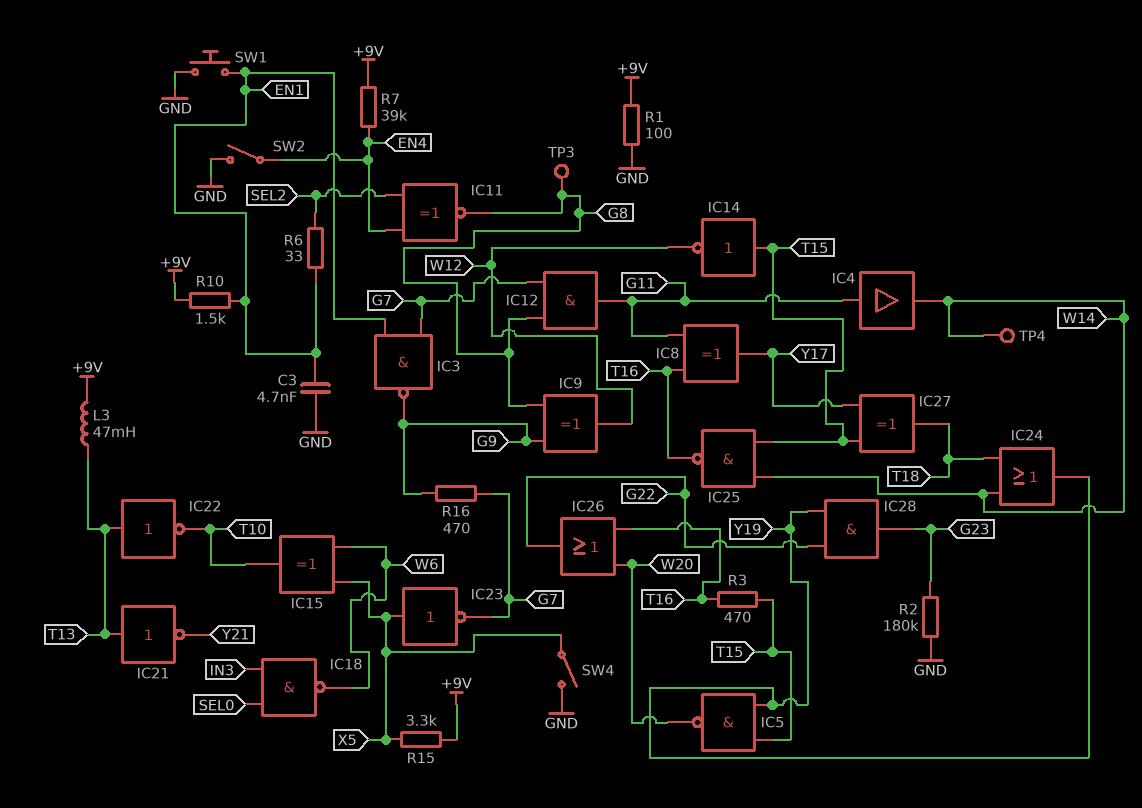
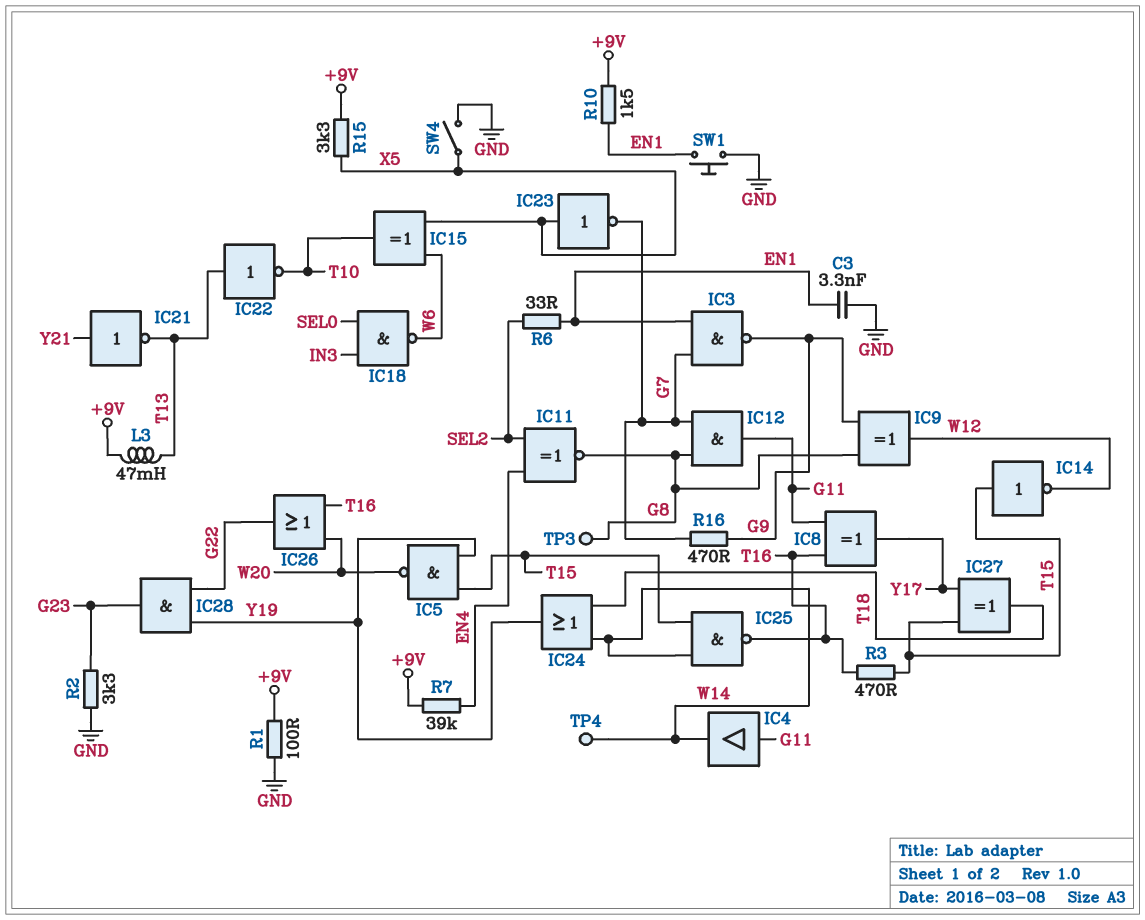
C3: 4.7nF (EN1, GND) -> 3.3nF (EN1, GND)
IC21: NOT (in T13, out Y21) -> NOT (in Y21, out T13)
R2: 180k (G23, GND) -> 3.3k (G23, GND)
SW2: switch (EN4, GND) -> none

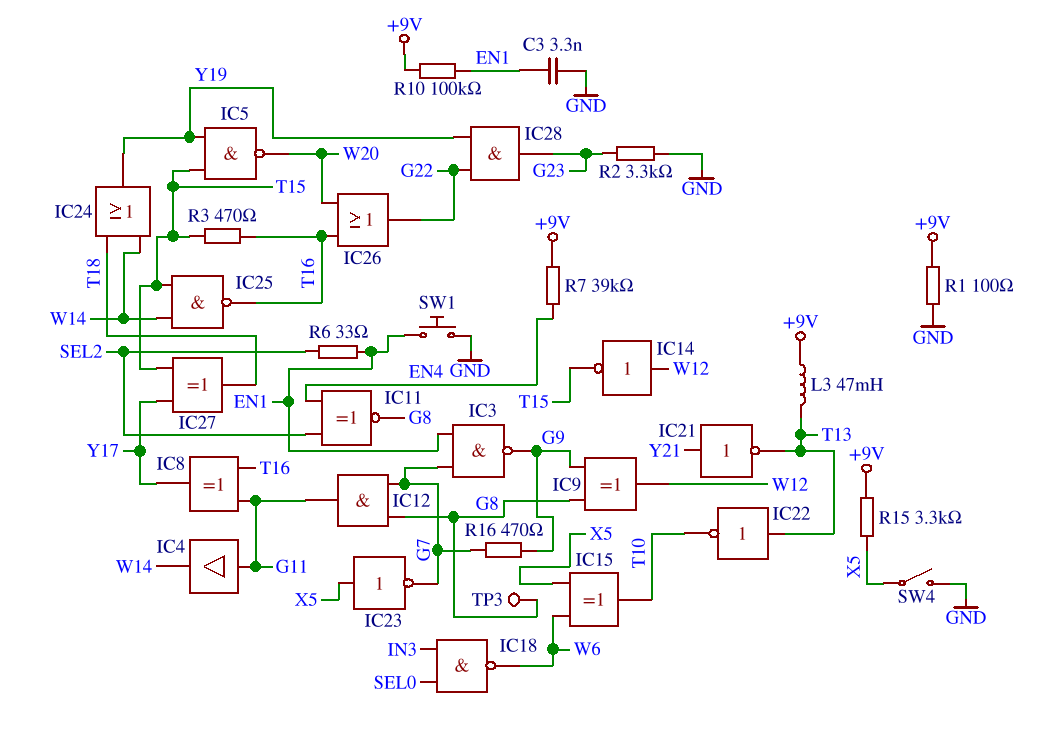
IC14: NOT (in T15, out W12) -> NOT (in W12, out T15)
R10: 1.5k (+9V, EN1) -> 100k (+9V, EN1)
TP4: test point (W14) -> none

